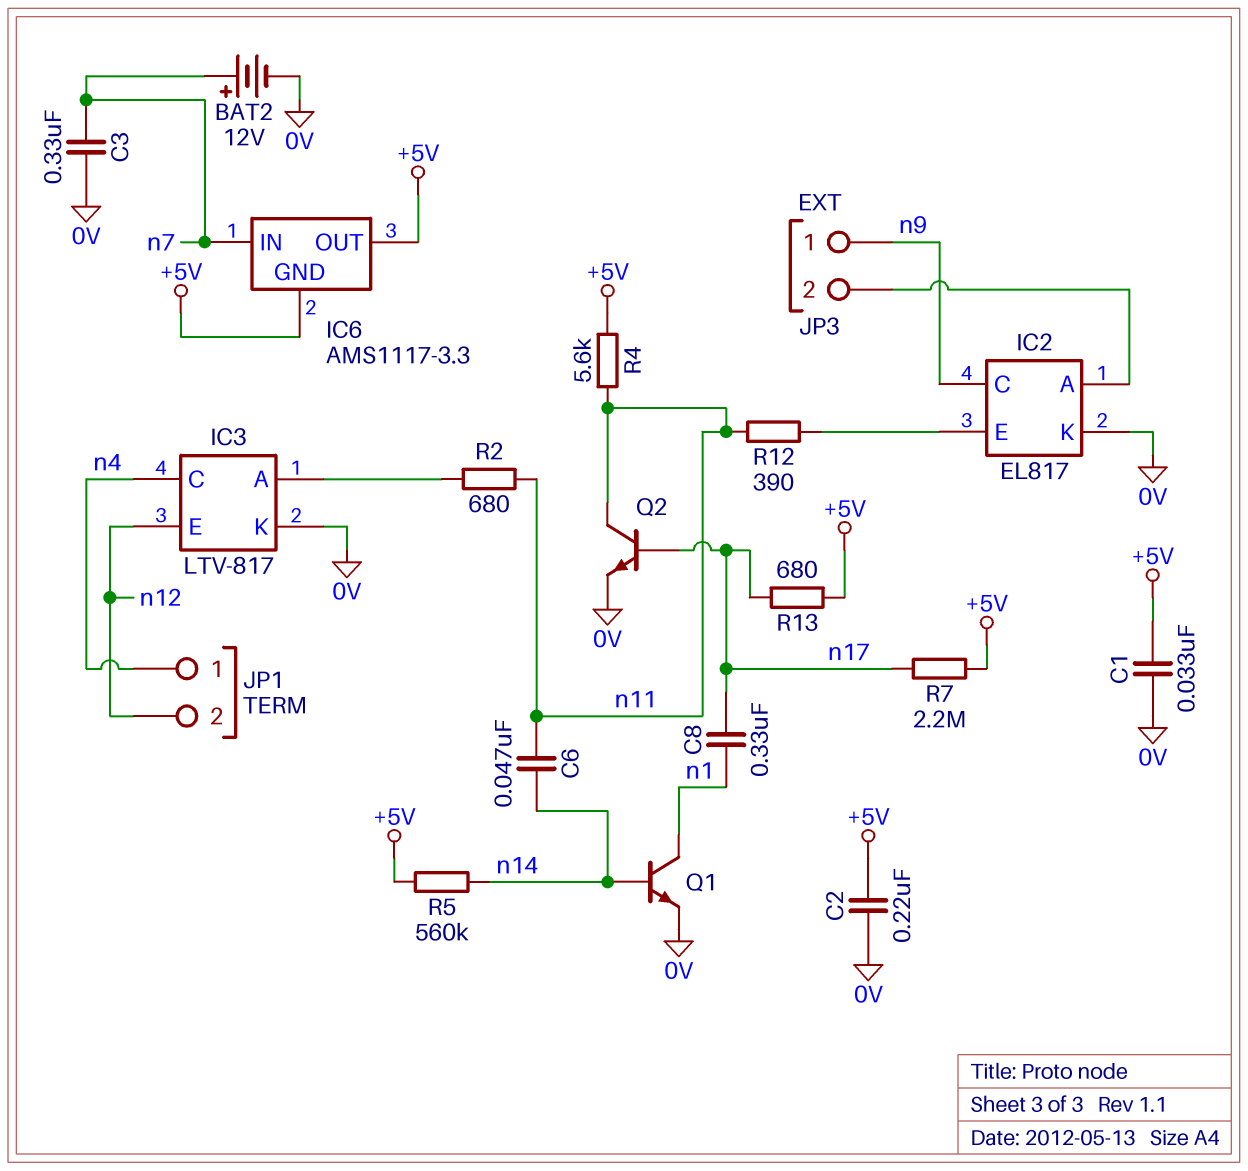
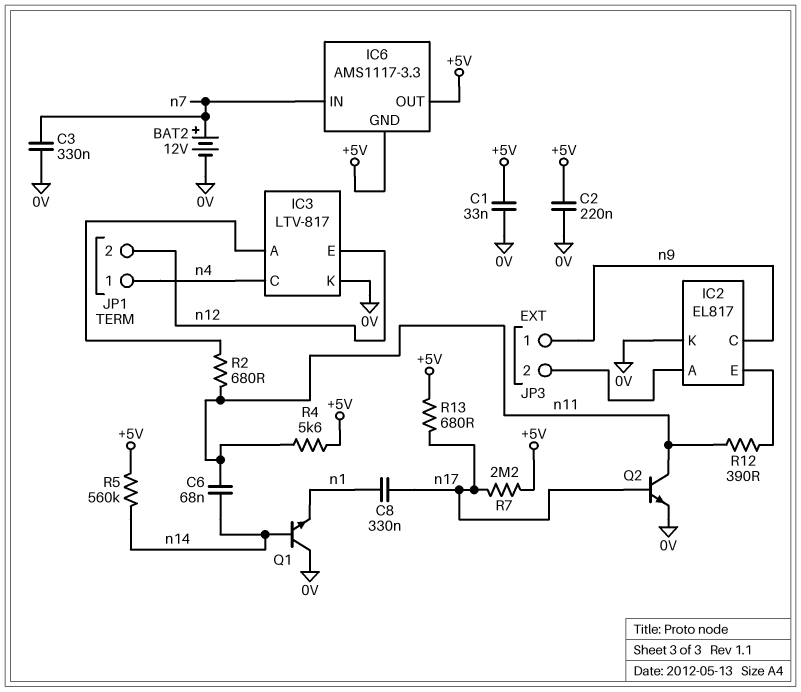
C6: 47nF (n11, n14) -> 68nF (n11, n14)
Q1: NPN (B n14, C n1, E 0V) -> NPN (B n14, C 0V, E n1)

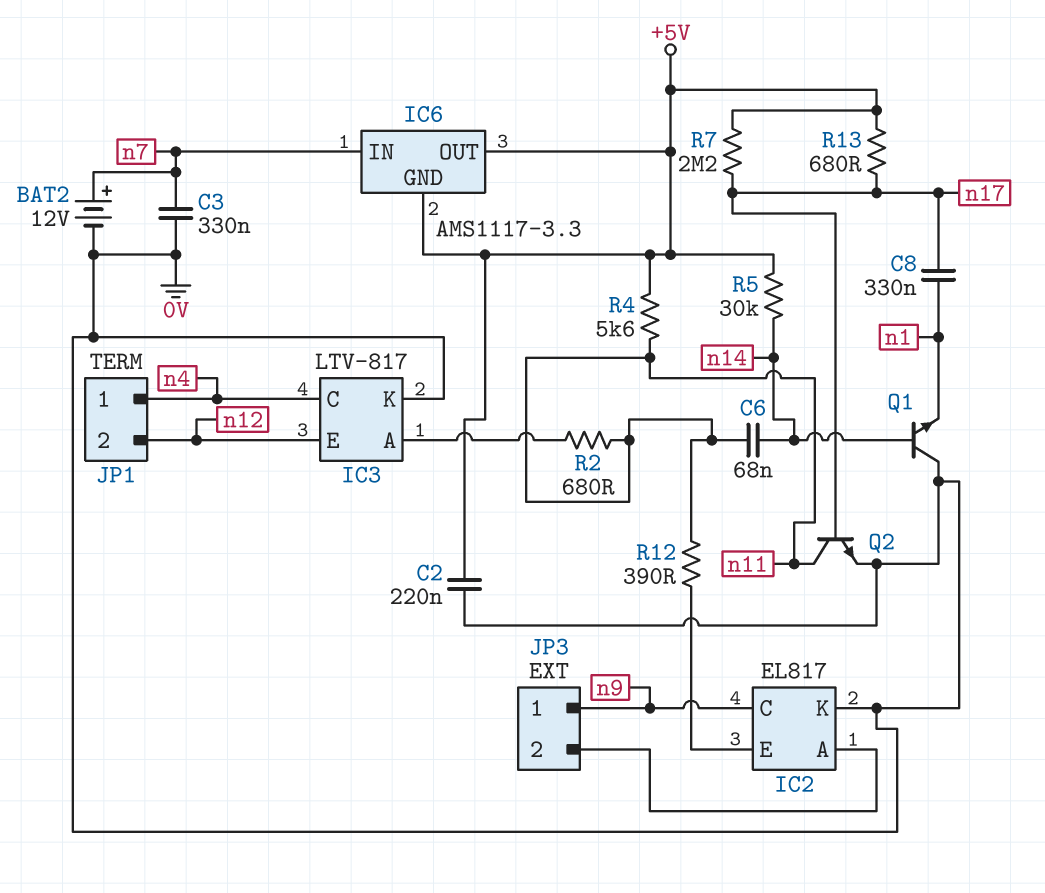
C1: 33nF (+5V, 0V) -> none
R5: 560k (+5V, n14) -> 30k (+5V, n14)

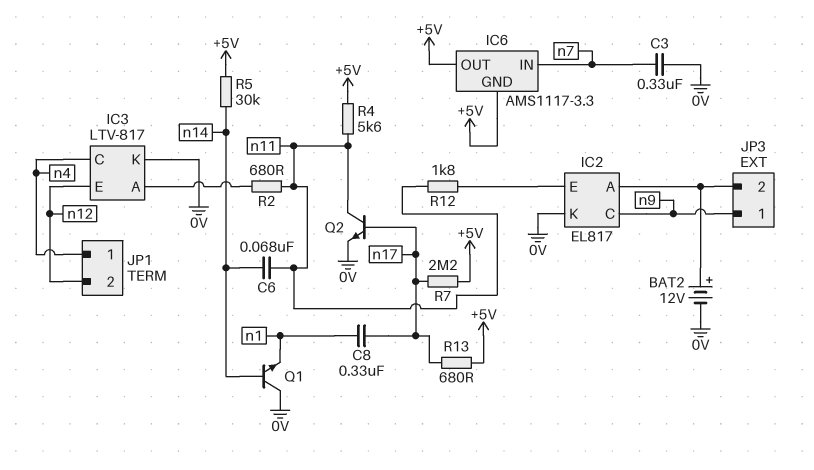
BAT2: 12V (plus n7, minus 0V) -> 12V (plus IC2/A, minus 0V)
C2: 220nF (+5V, 0V) -> none
R12: 390 (IC2/E, n11) -> 1.8k (IC2/E, n11)

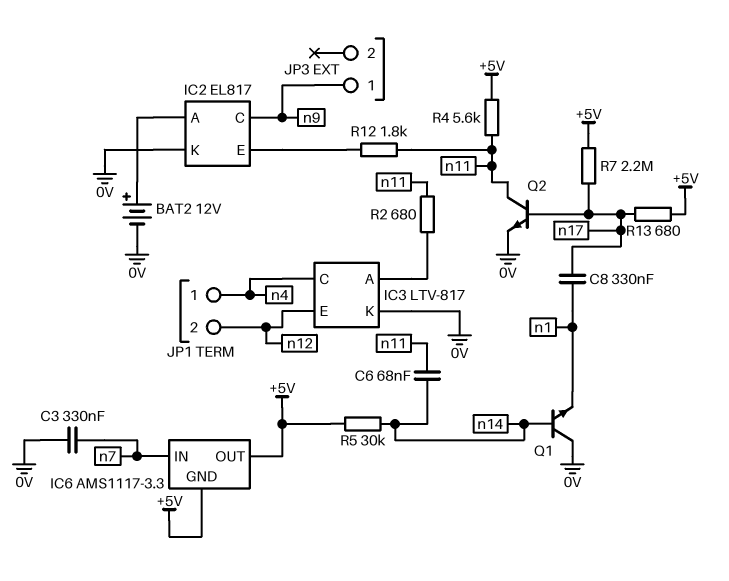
JP3 pin 2: IC2/A -> none

